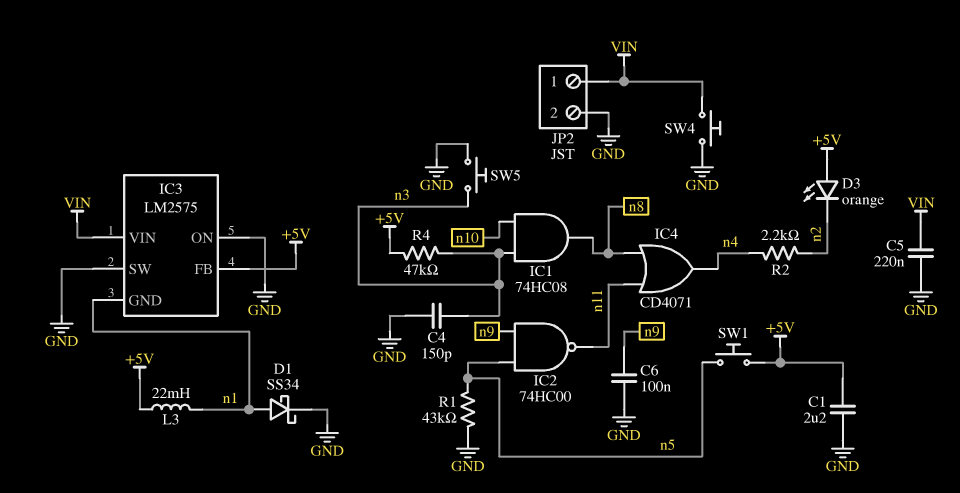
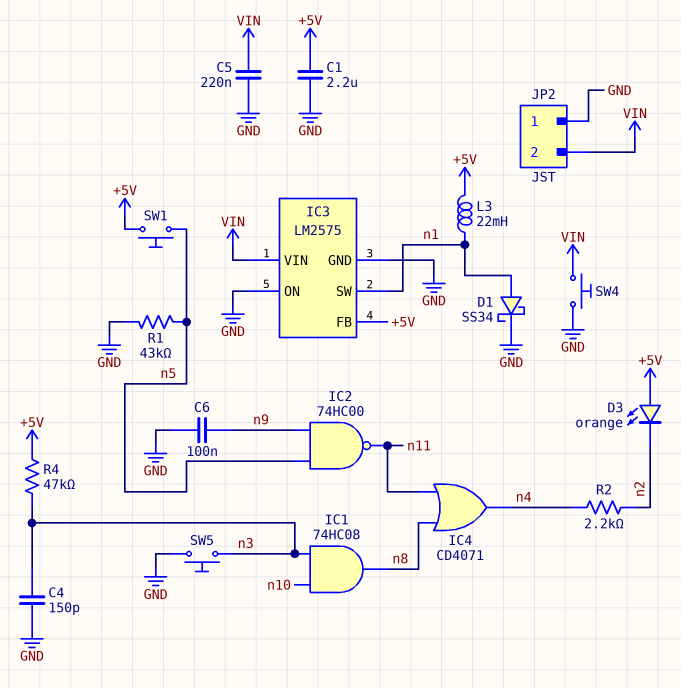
IC3 pin GND: n1 -> GND
IC3 pin SW: GND -> n1
JP2 pin 1: VIN -> GND
JP2 pin 2: GND -> VIN

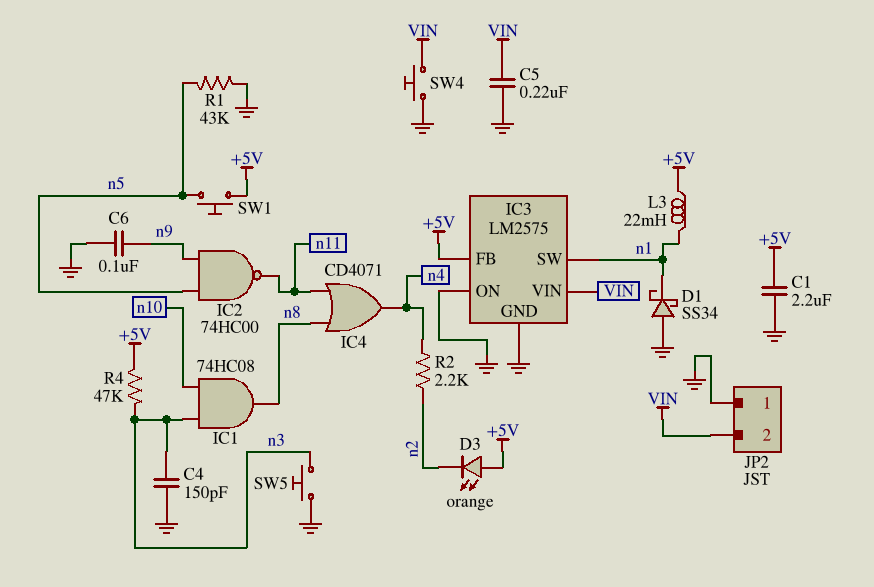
D1: schottky SS34 (A n1, K GND) -> schottky SS34 (A GND, K n1)

